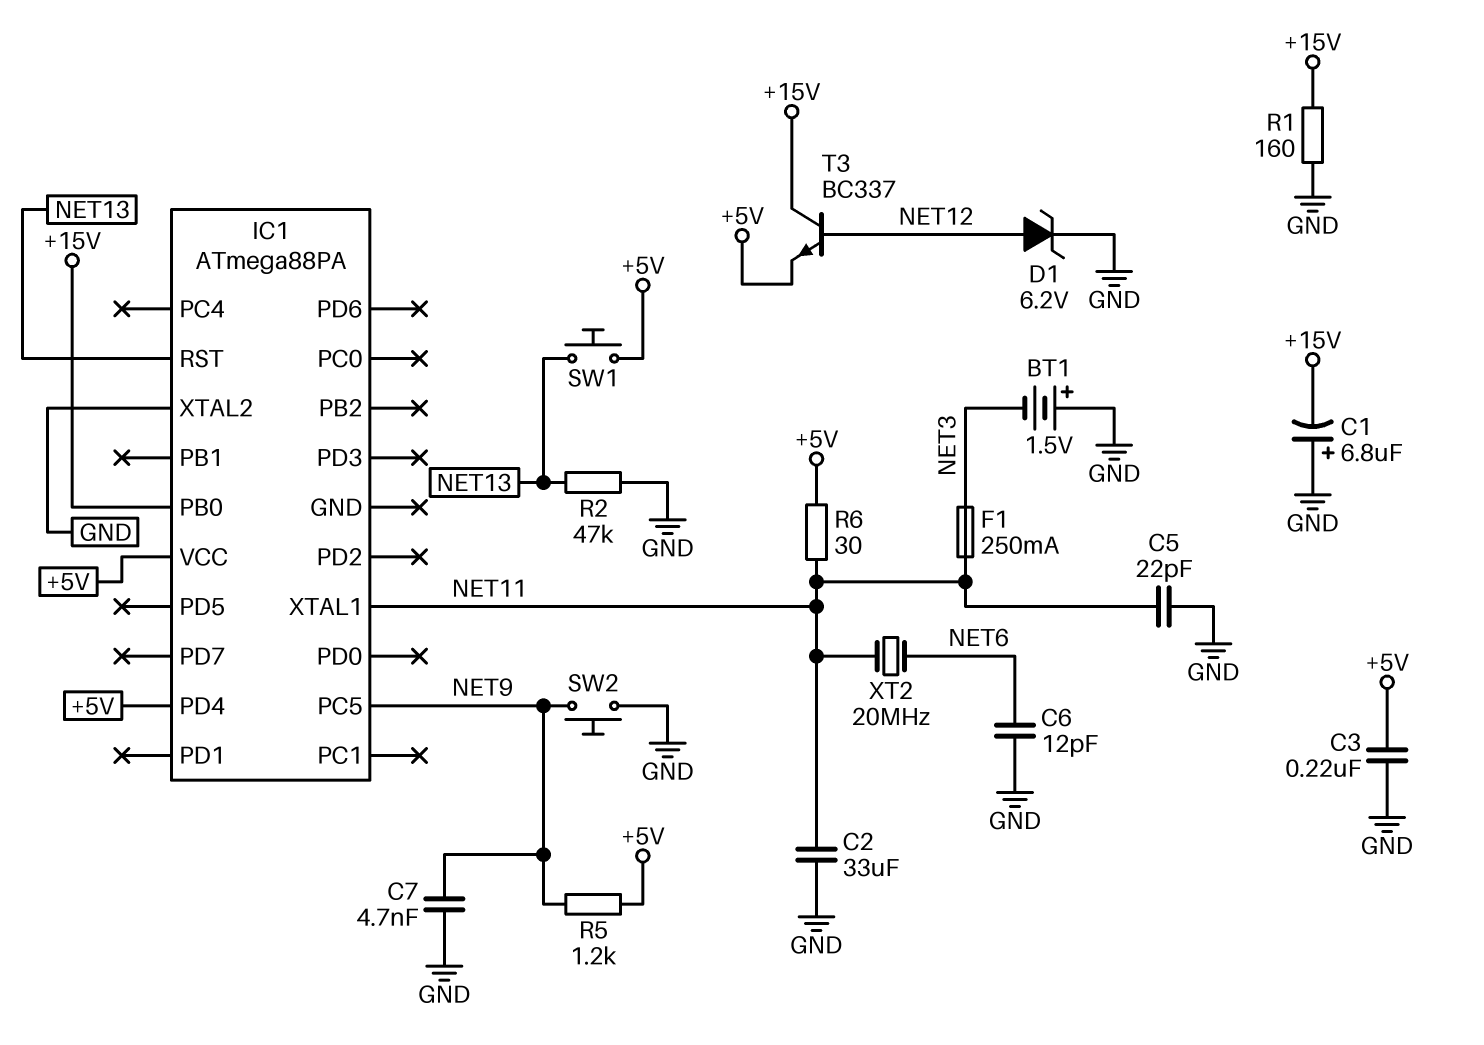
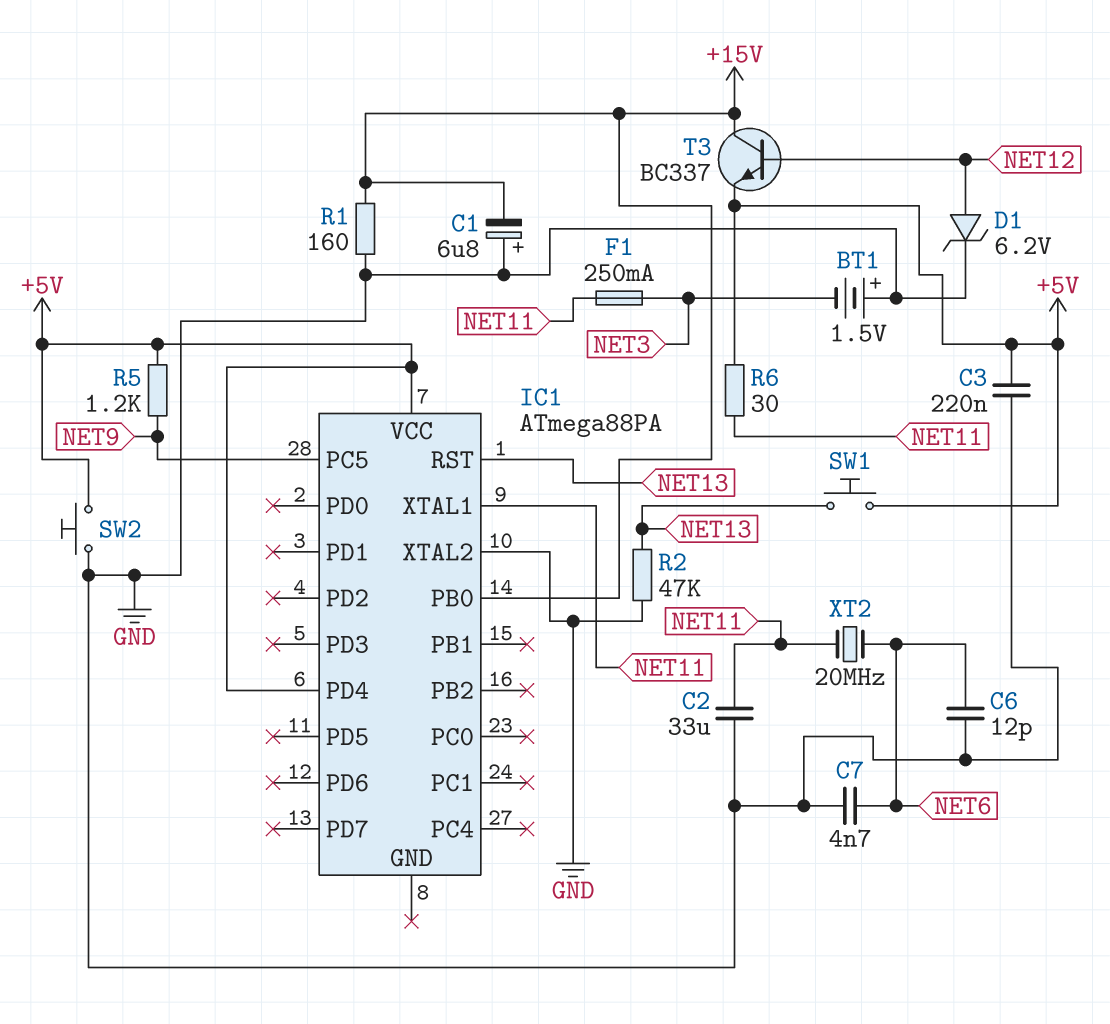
C5: 22pF (GND, NET11) -> none
C7: 4.7nF (GND, NET9) -> 4.7nF (GND, NET6)
SW2: button (GND, NET9) -> button (+5V, GND)

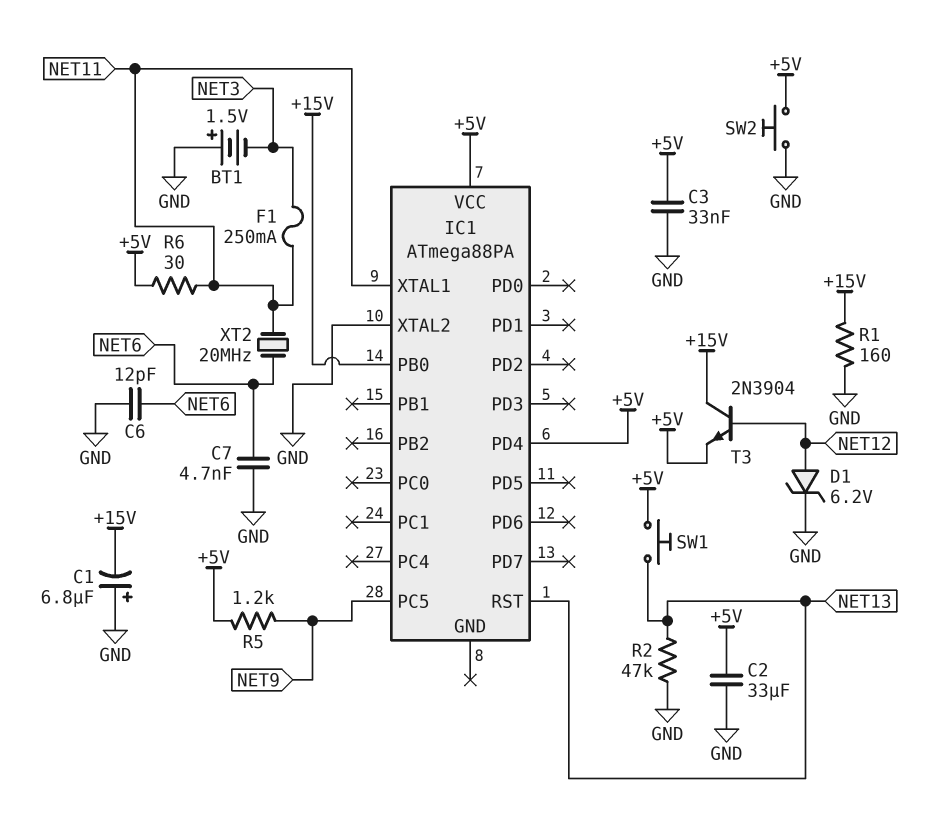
C2: 33uF (GND, NET11) -> 33uF (+5V, GND)
C3: 220nF (+5V, GND) -> 33nF (+5V, GND)
T3: NPN BC337 (B NET12, C +15V, E +5V) -> NPN 2N3904 (B NET12, C +15V, E +5V)

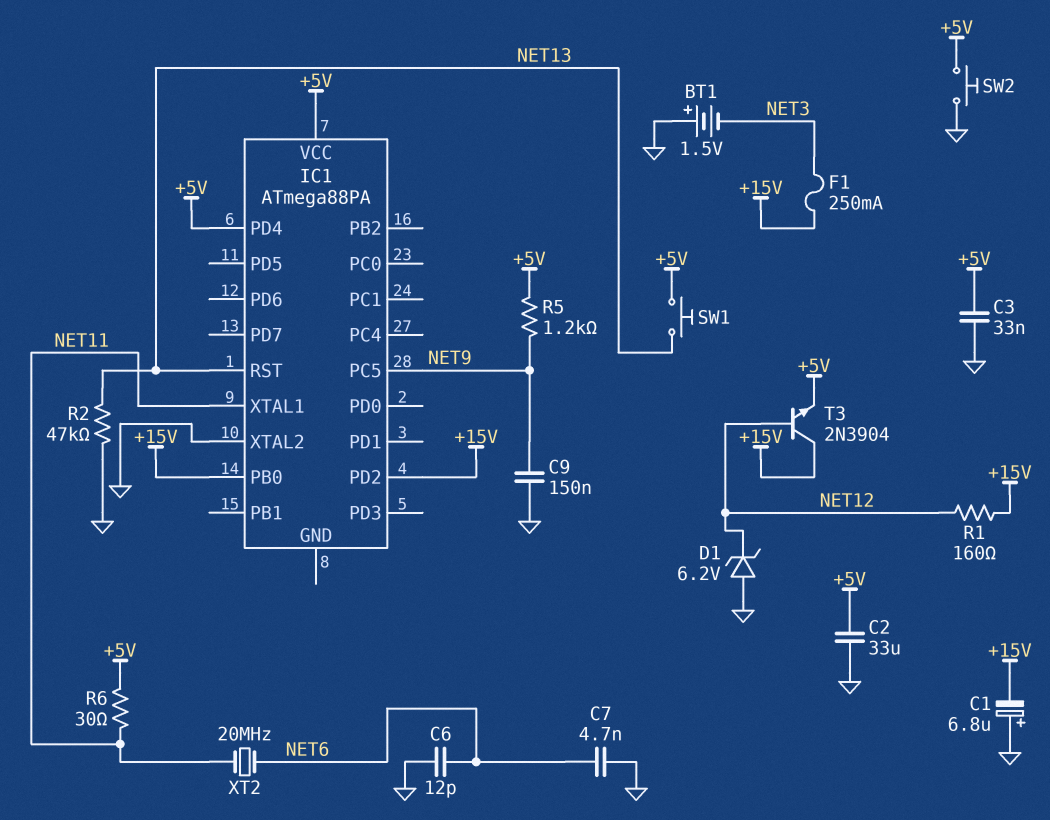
C9: none -> 150nF (GND, NET9)
D1: zener 6.2V (A NET12, K GND) -> zener 6.2V (A GND, K NET12)
F1: 250mA (NET3, NET11) -> 250mA (+15V, NET3)
IC1 pin PD2: none -> +15V
R1: 160 (+15V, GND) -> 160 (+15V, NET12)

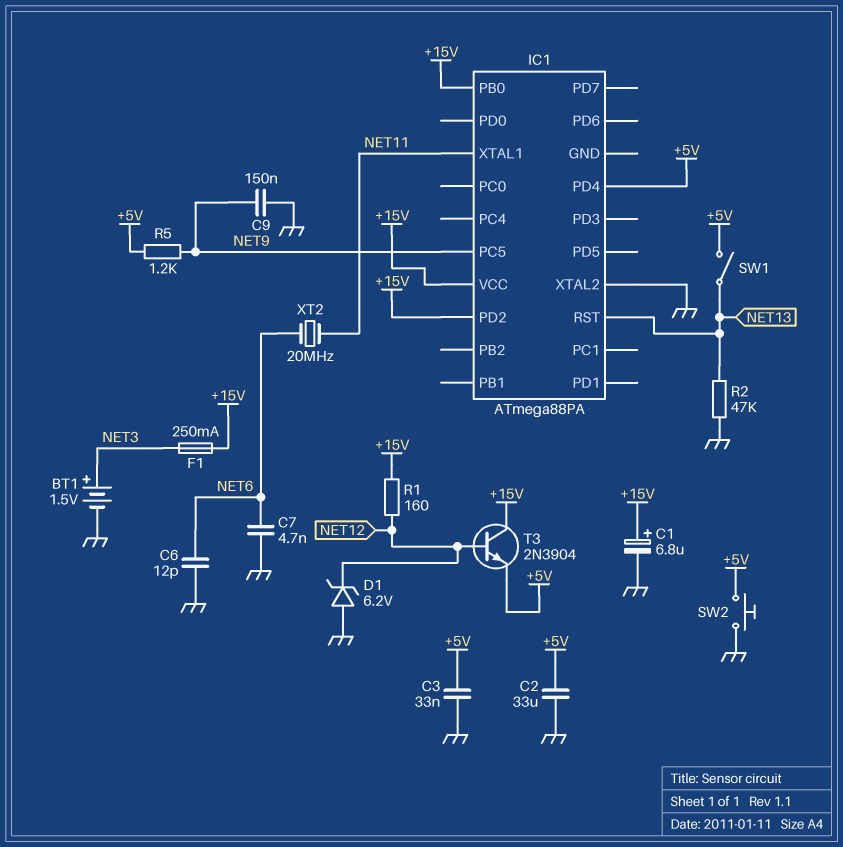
BT1: 1.5V (plus GND, minus NET3) -> 1.5V (plus NET3, minus GND)
C1: 6.8uF (plus GND, minus +15V) -> 6.8uF (plus +15V, minus GND)
IC1 pin VCC: +5V -> +15V
R6: 30 (+5V, NET11) -> none
SW1: button (+5V, NET13) -> switch (+5V, NET13)

